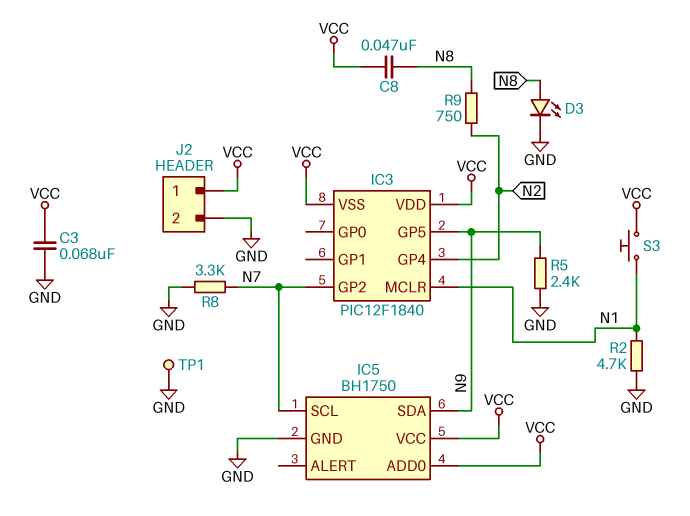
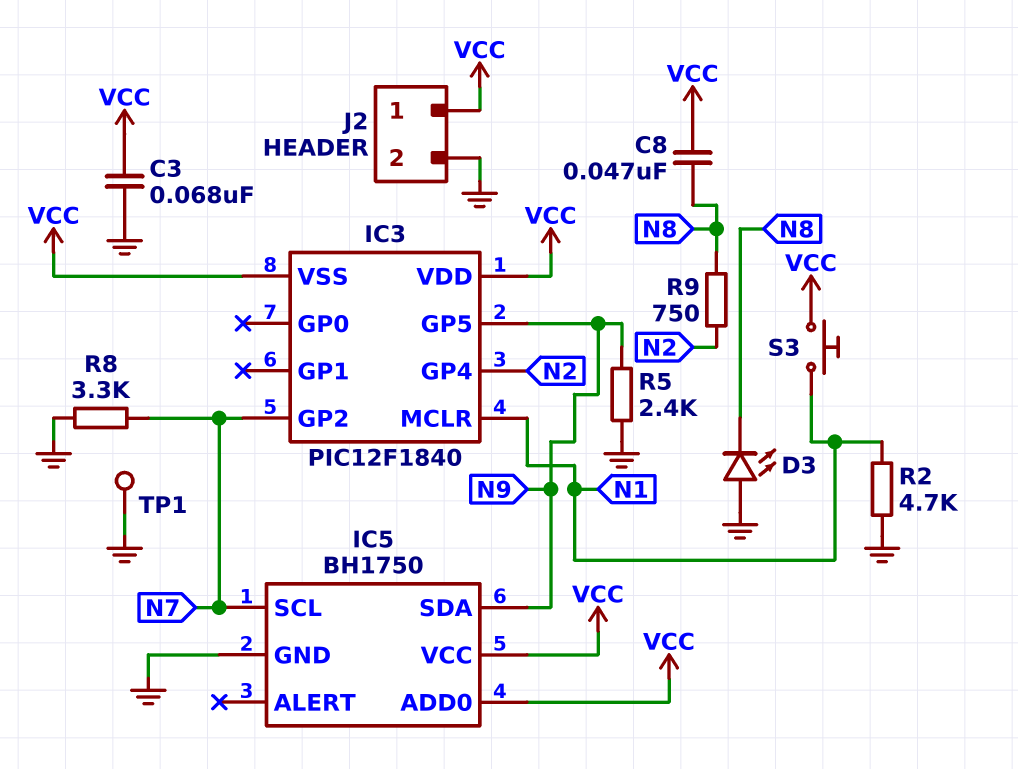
D3: LED (A N8, K GND) -> LED (A GND, K N8)

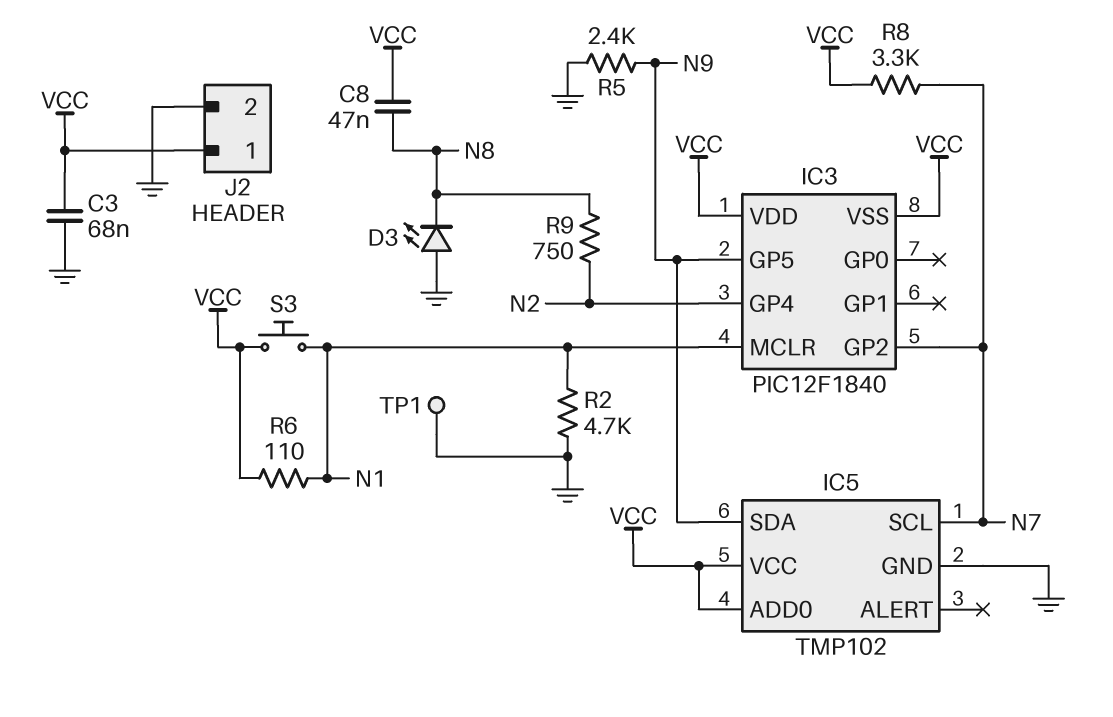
IC5: BH1750 -> TMP102
R6: none -> 110 (N1, VCC)
R8: 3.3k (GND, N7) -> 3.3k (N7, VCC)

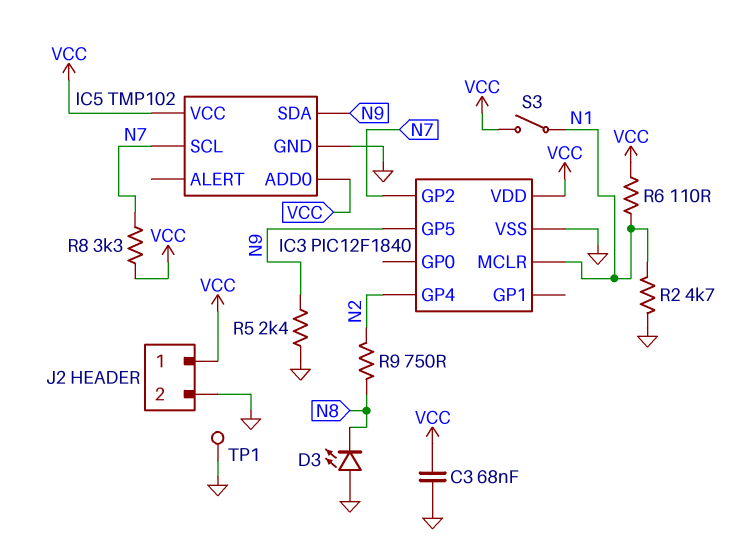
C8: 47nF (N8, VCC) -> none
IC3 pin VSS: VCC -> GND
S3: button (N1, VCC) -> switch (N1, VCC)

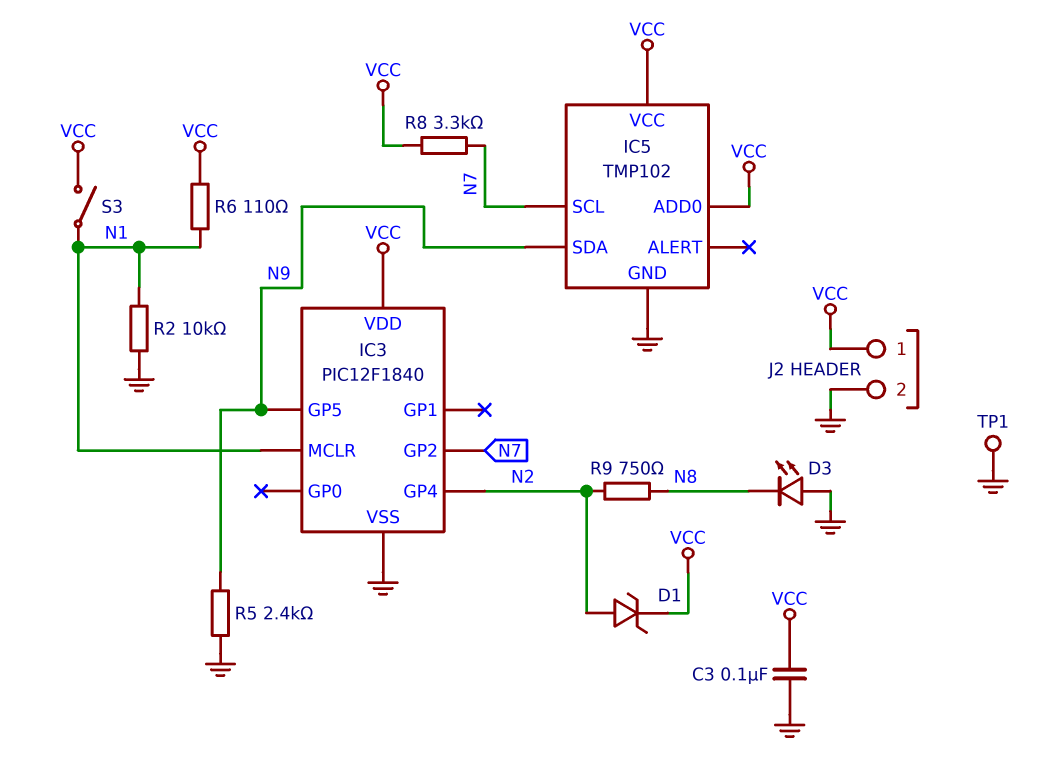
C3: 68nF (GND, VCC) -> 100nF (GND, VCC)
D1: none -> zener (A N2, K VCC)
R2: 4.7k (GND, N1) -> 10k (GND, N1)

